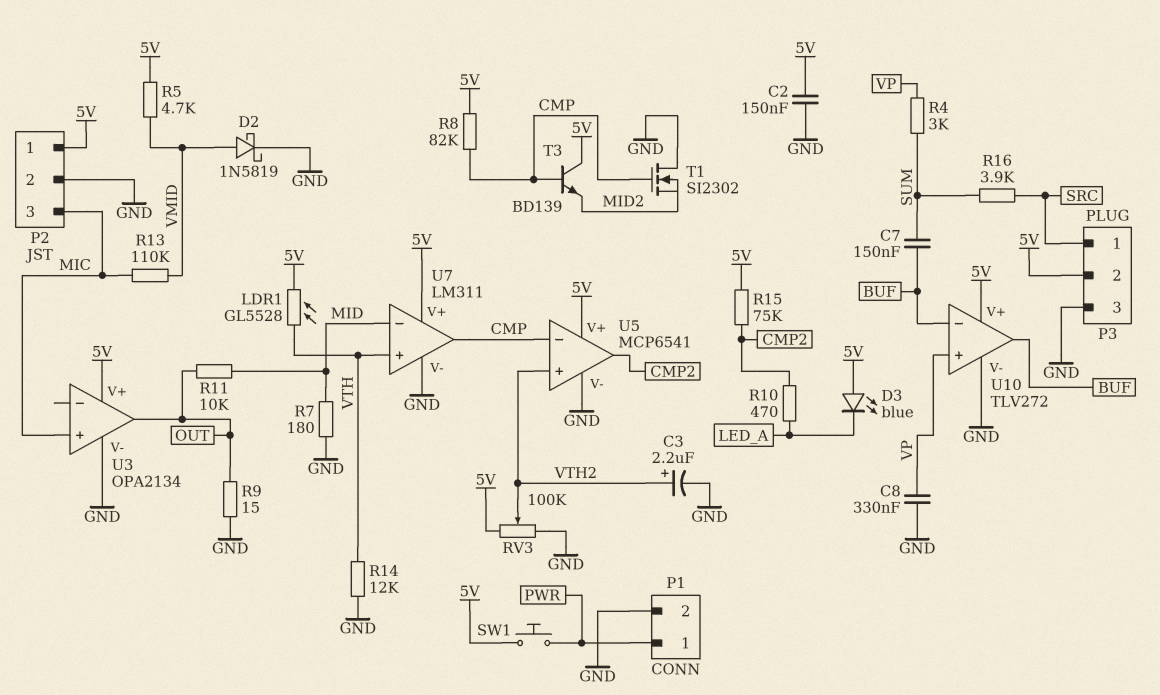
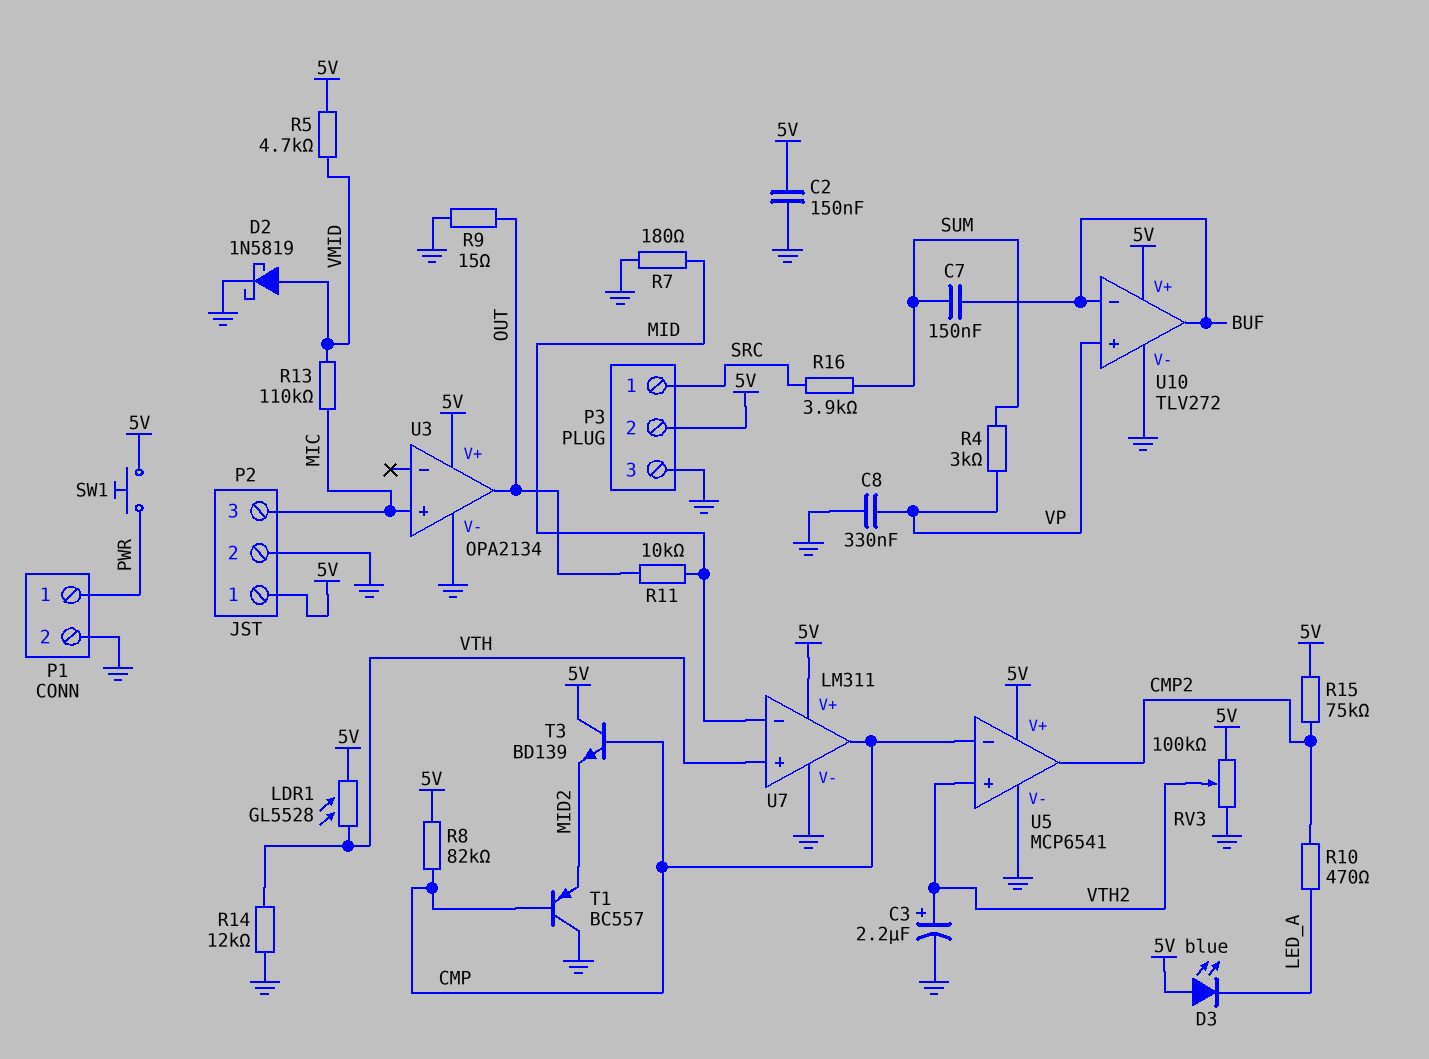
T1: NMOS SI2302 (G CMP, D GND, S MID2) -> PNP BC557 (B CMP, C GND, E MID2)

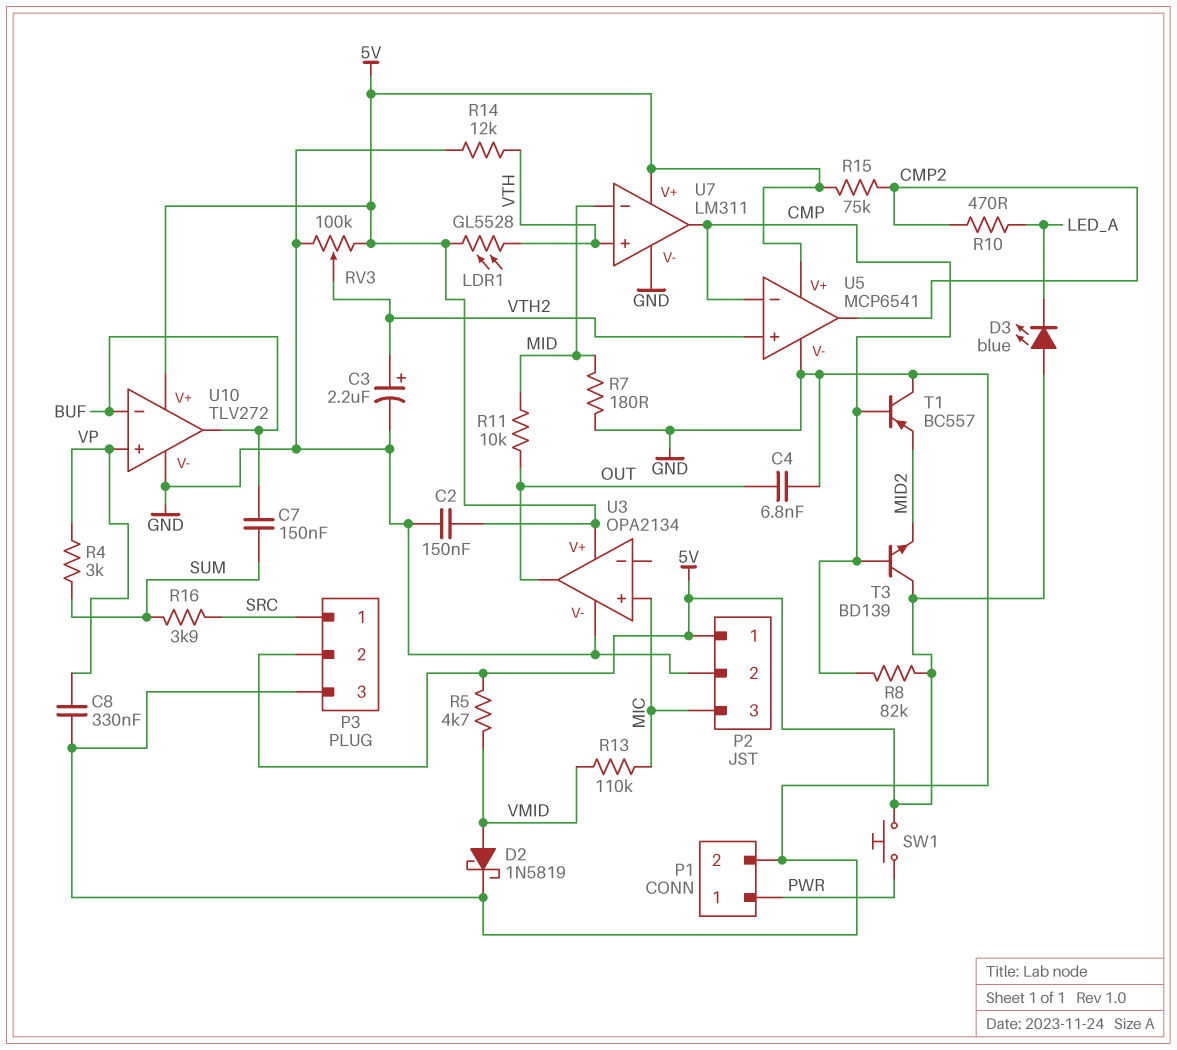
C4: none -> 6.8nF (GND, OUT)
R9: 15 (GND, OUT) -> none

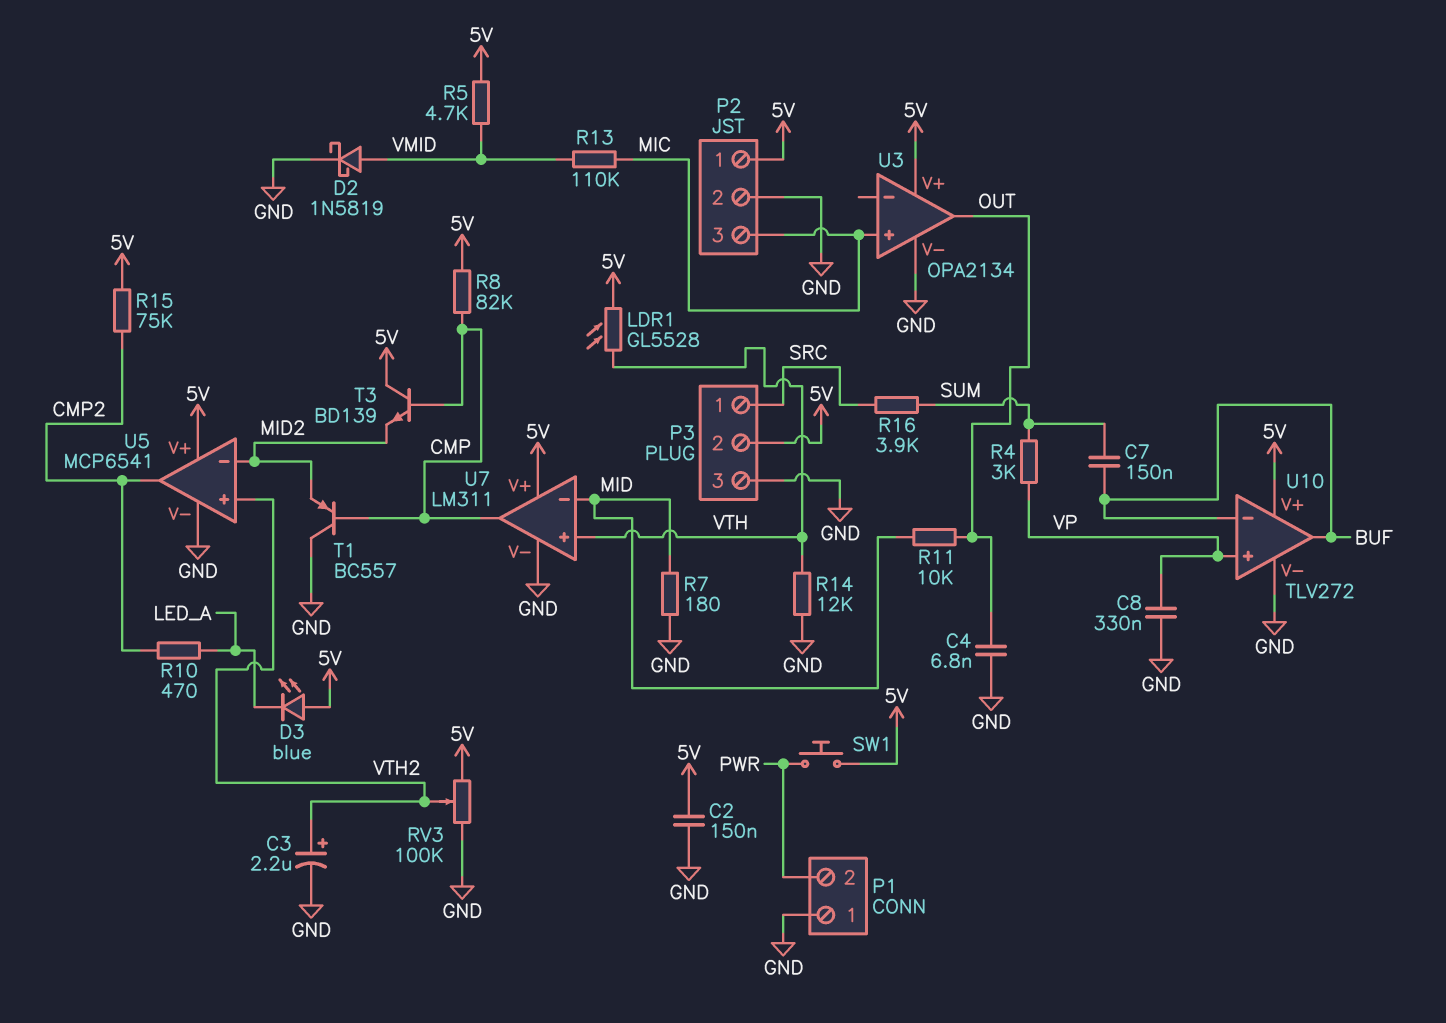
P1 pin 1: PWR -> GND
P1 pin 2: GND -> PWR
U5 pin in-: CMP -> MID2

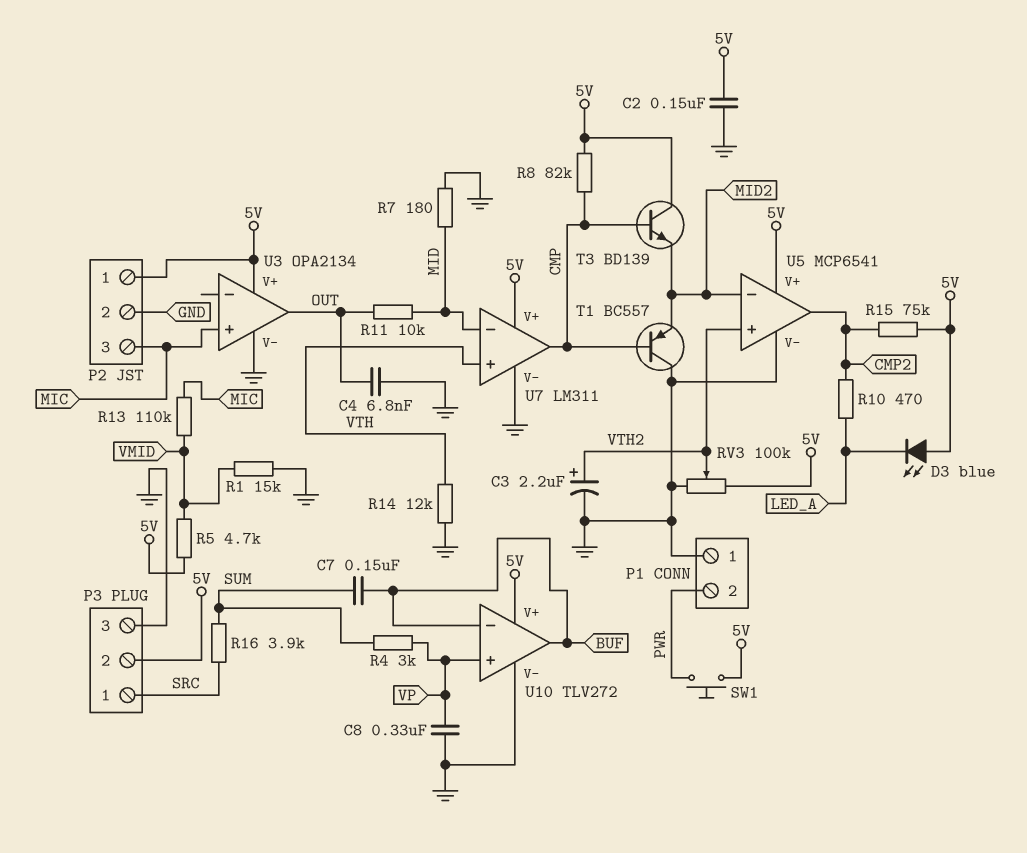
D2: schottky 1N5819 (A VMID, K GND) -> none
LDR1: GL5528 (5V, VTH) -> none
R1: none -> 15k (GND, VMID)

